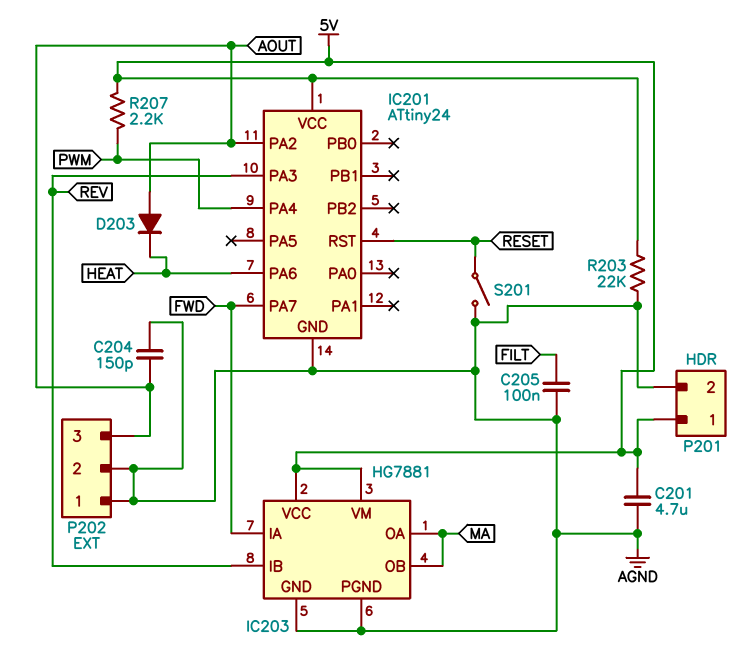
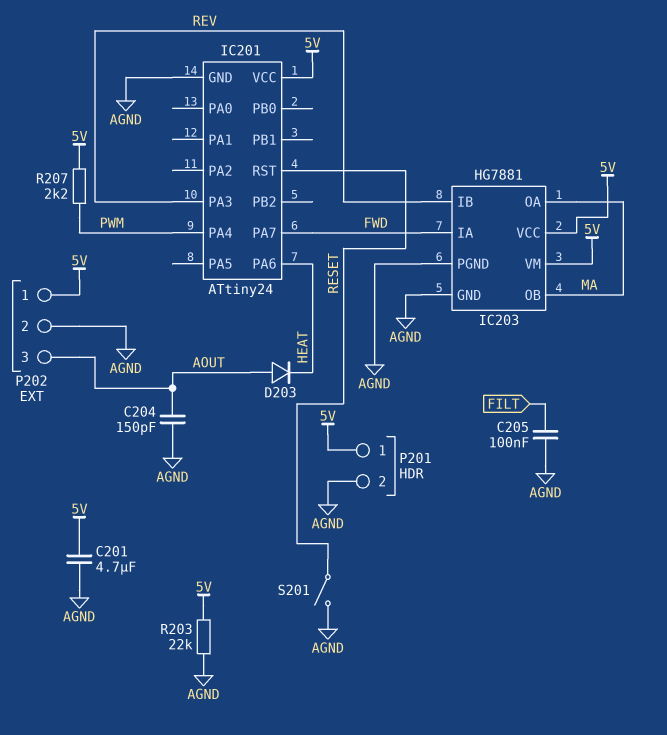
IC201 pin PA2: AOUT -> none
P202 pin 1: AGND -> 5V

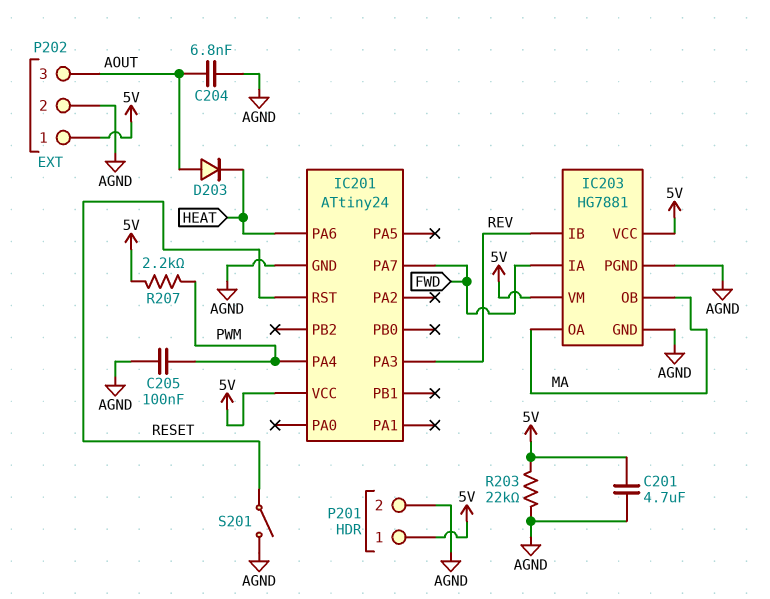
C204: 150pF (AGND, AOUT) -> 6.8nF (AGND, AOUT)
C205: 100nF (AGND, FILT) -> 100nF (AGND, PWM)

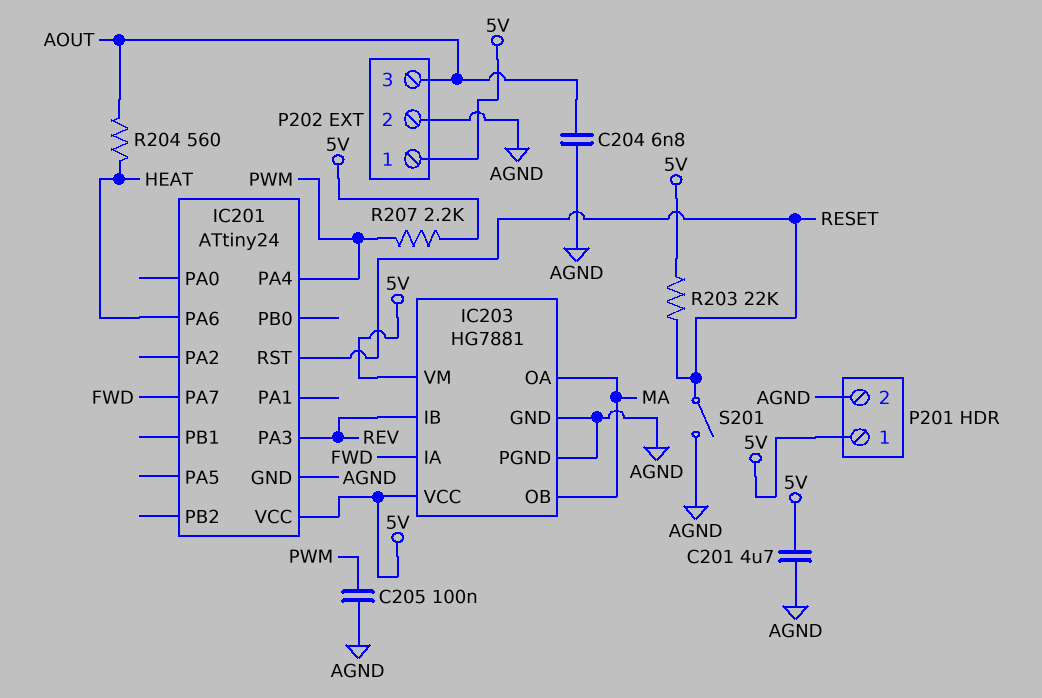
D203: diode (A AOUT, K HEAT) -> none
R203: 22k (5V, AGND) -> 22k (5V, RESET)
R204: none -> 560 (AOUT, HEAT)

